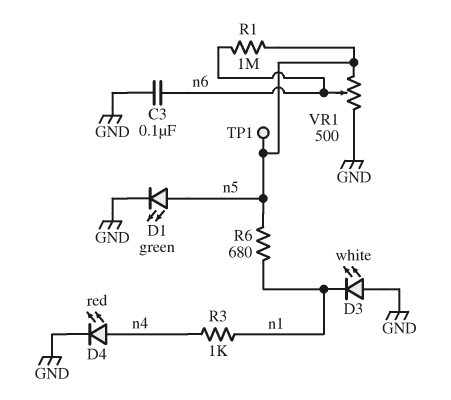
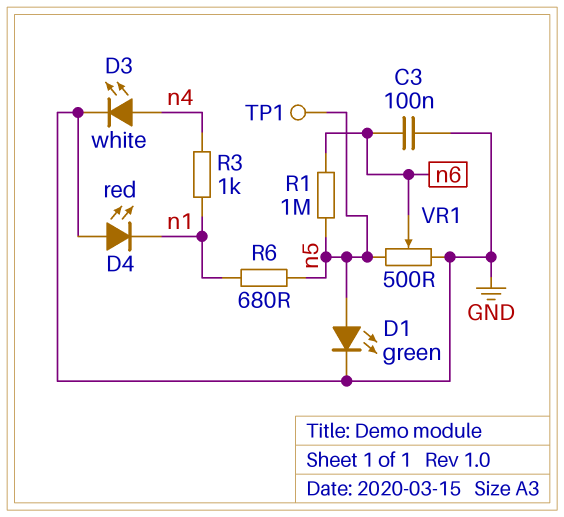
D3: LED white (A GND, K n1) -> LED white (A n4, K GND)
D4: LED red (A n4, K GND) -> LED red (A GND, K n1)

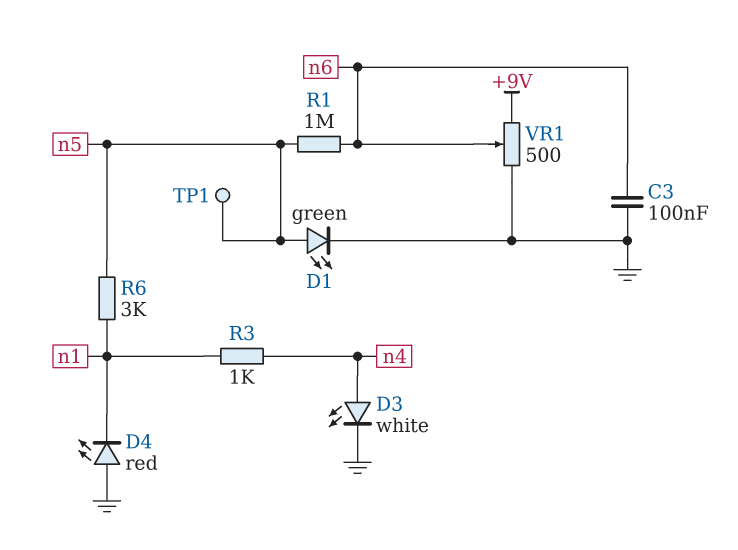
R6: 680 (n1, n5) -> 3k (n1, n5)
VR1: 500 (GND, n5, wiper n6) -> 500 (+9V, GND, wiper n6)

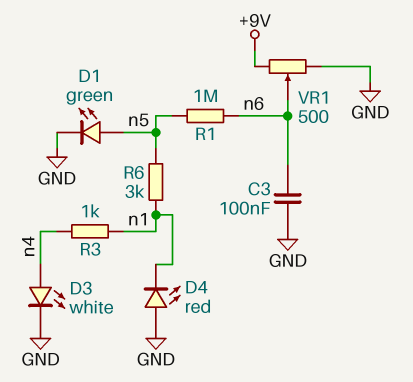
TP1: test point (n5) -> none

